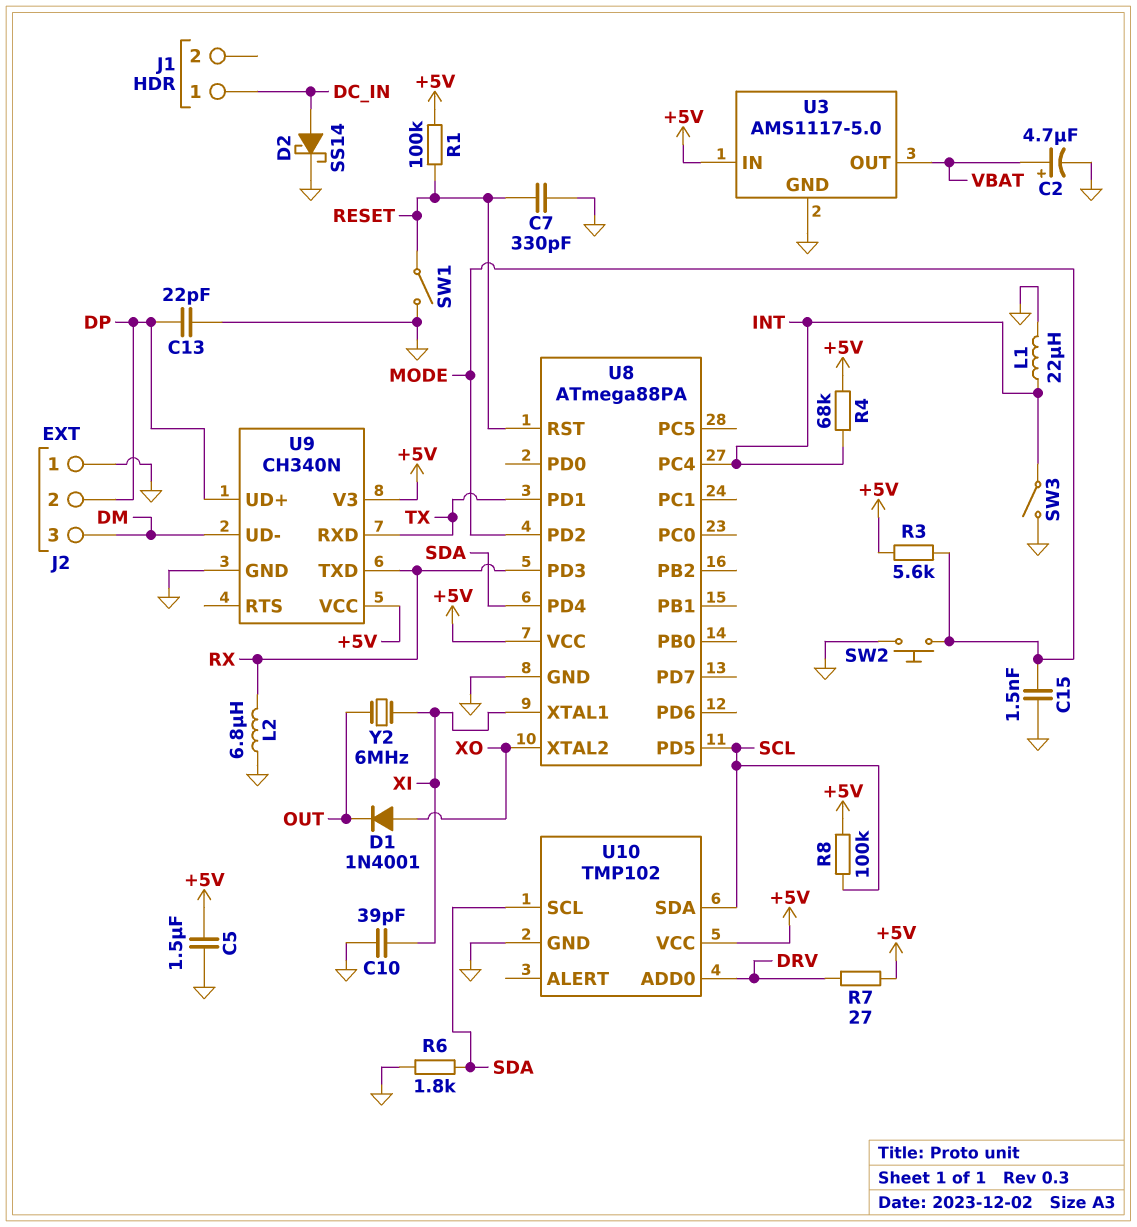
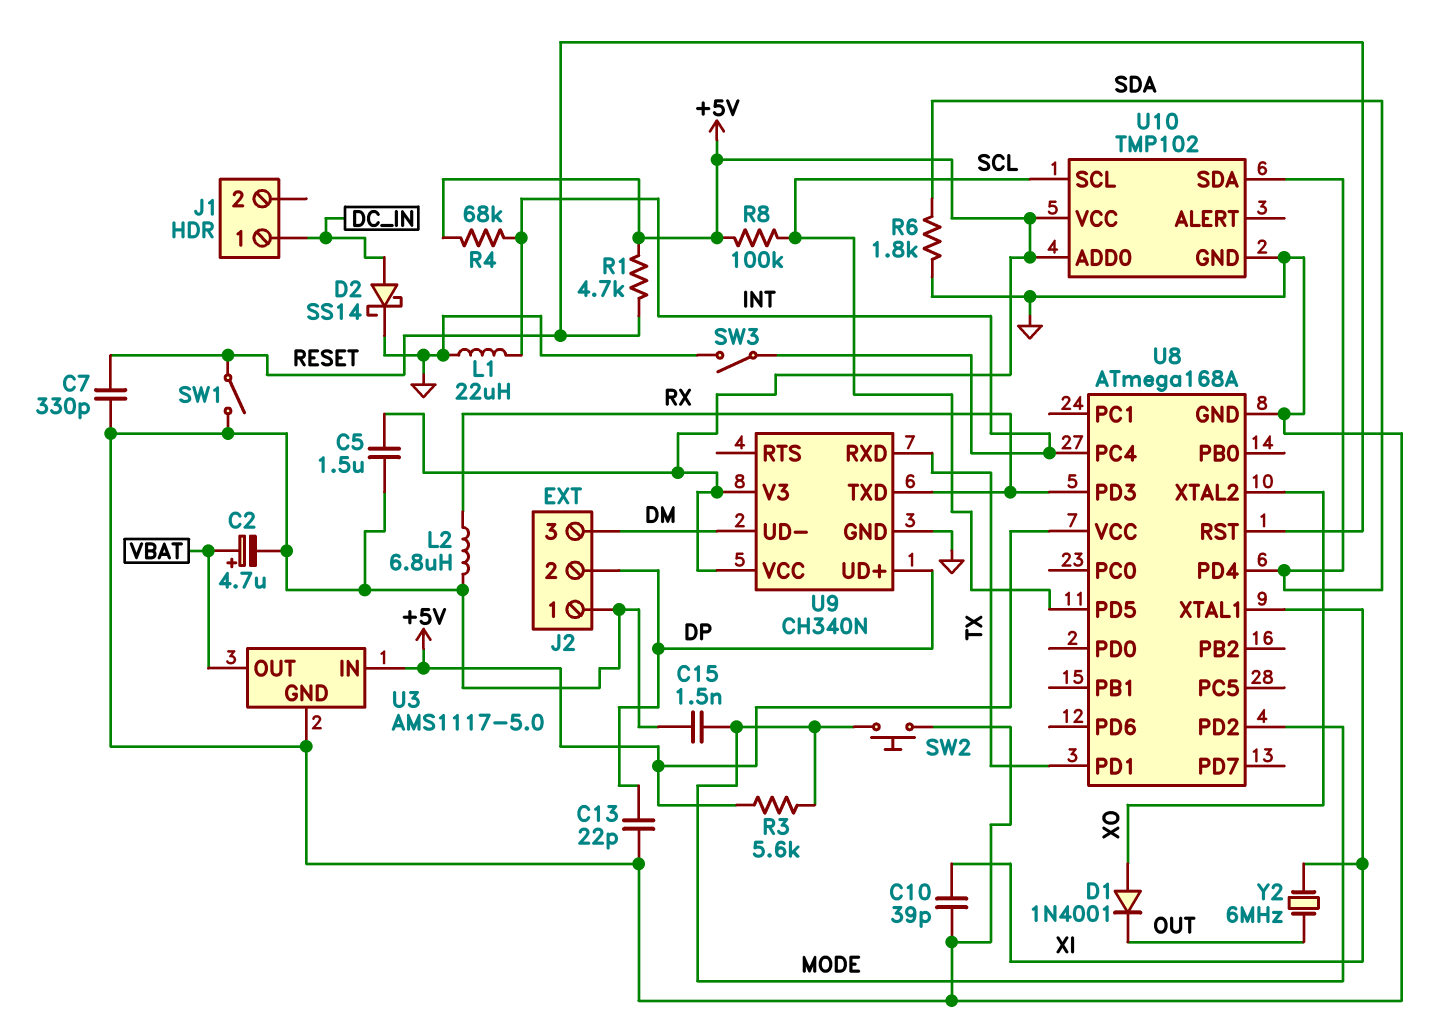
R1: 100k (+5V, RESET) -> 4.7k (+5V, RESET)
R7: 27 (+5V, DRV) -> none
U8: ATmega88PA -> ATmega168A
U10 pin ADD0: DRV -> +5V
U10 pin SCL: SDA -> SCL
U10 pin SDA: SCL -> SDA

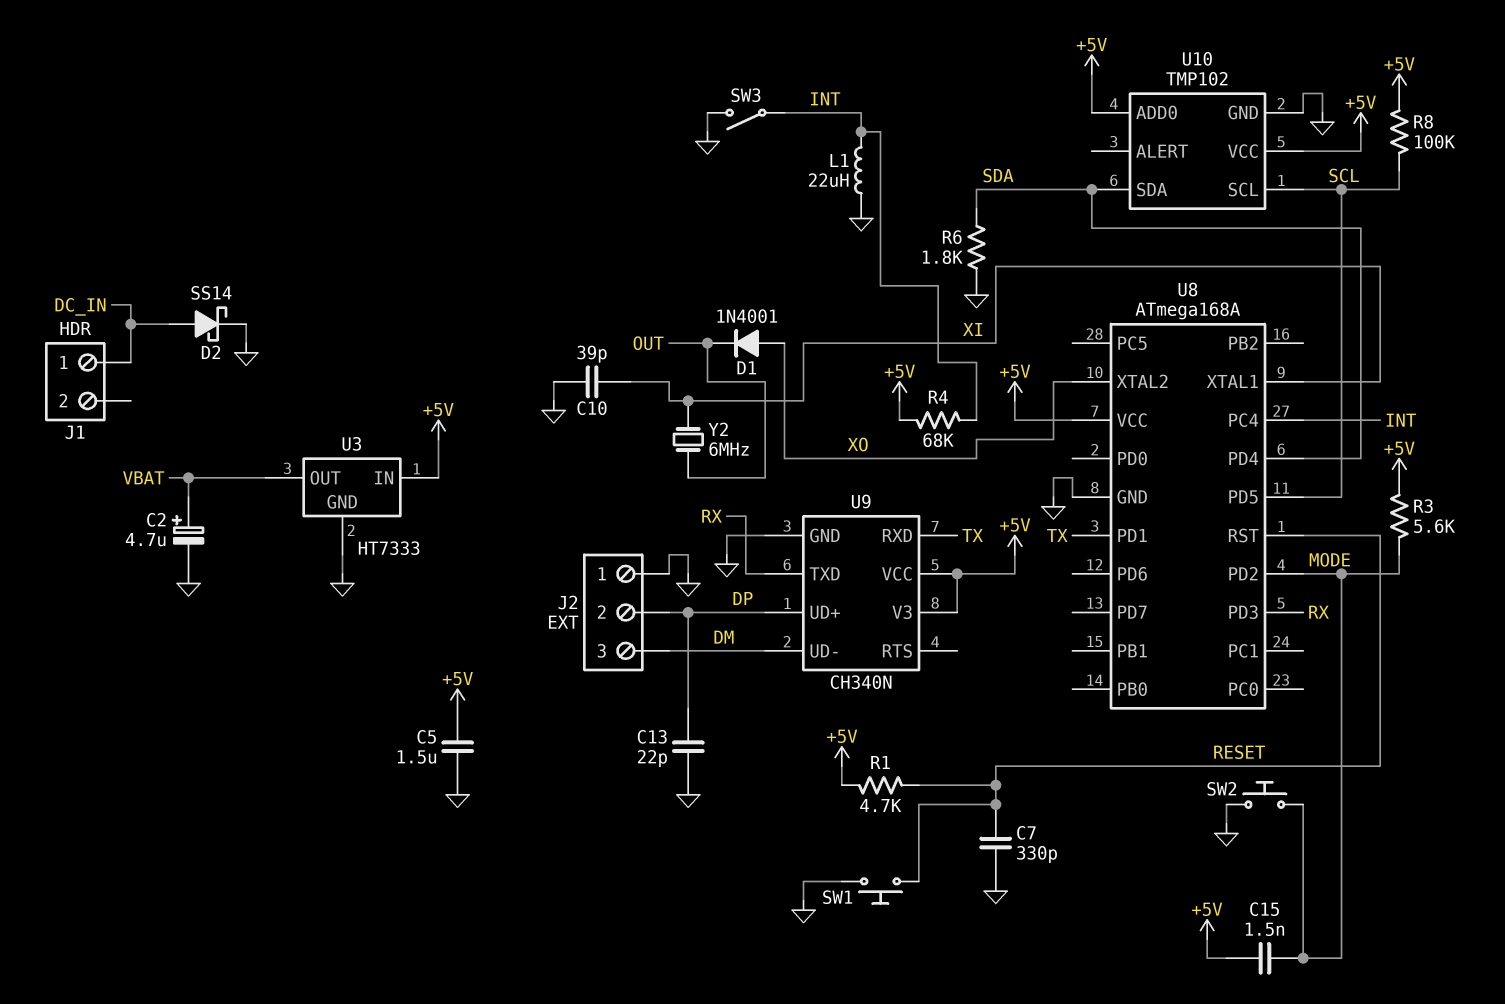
C15: 1.5nF (GND, MODE) -> 1.5nF (+5V, MODE)
L2: 6.8uH (GND, RX) -> none
SW1: switch (GND, RESET) -> button (GND, RESET)
U3: AMS1117-5.0 -> HT7333

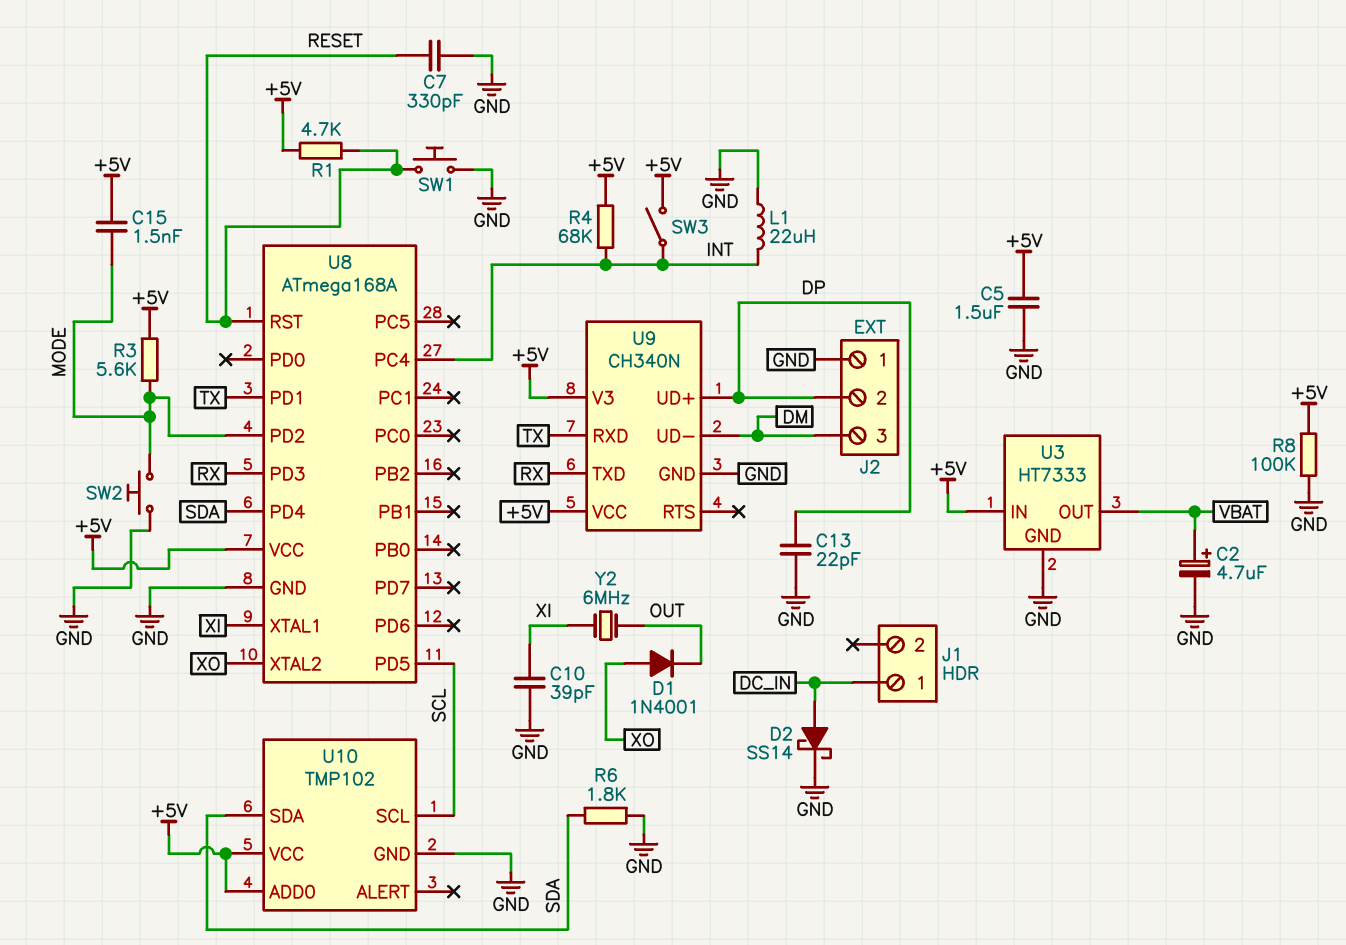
R8: 100k (+5V, SCL) -> 100k (+5V, GND)
SW3: switch (GND, INT) -> switch (+5V, INT)

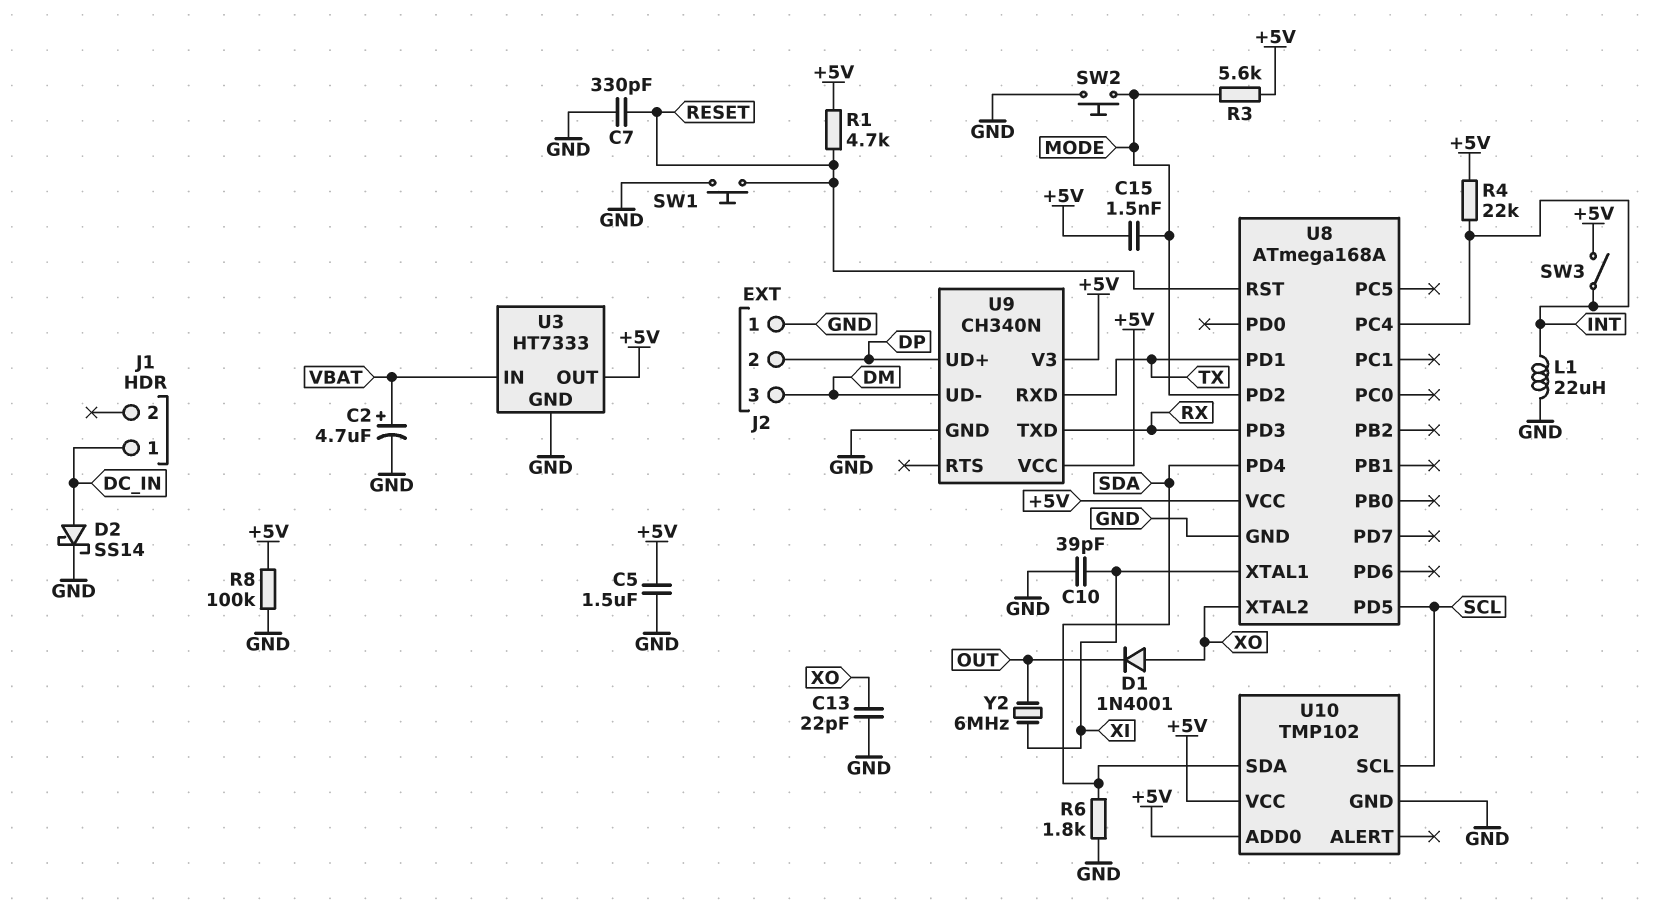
C13: 22pF (DP, GND) -> 22pF (GND, XO)
R4: 68k (+5V, INT) -> 22k (+5V, INT)
U3 pin IN: +5V -> VBAT
U3 pin OUT: VBAT -> +5V

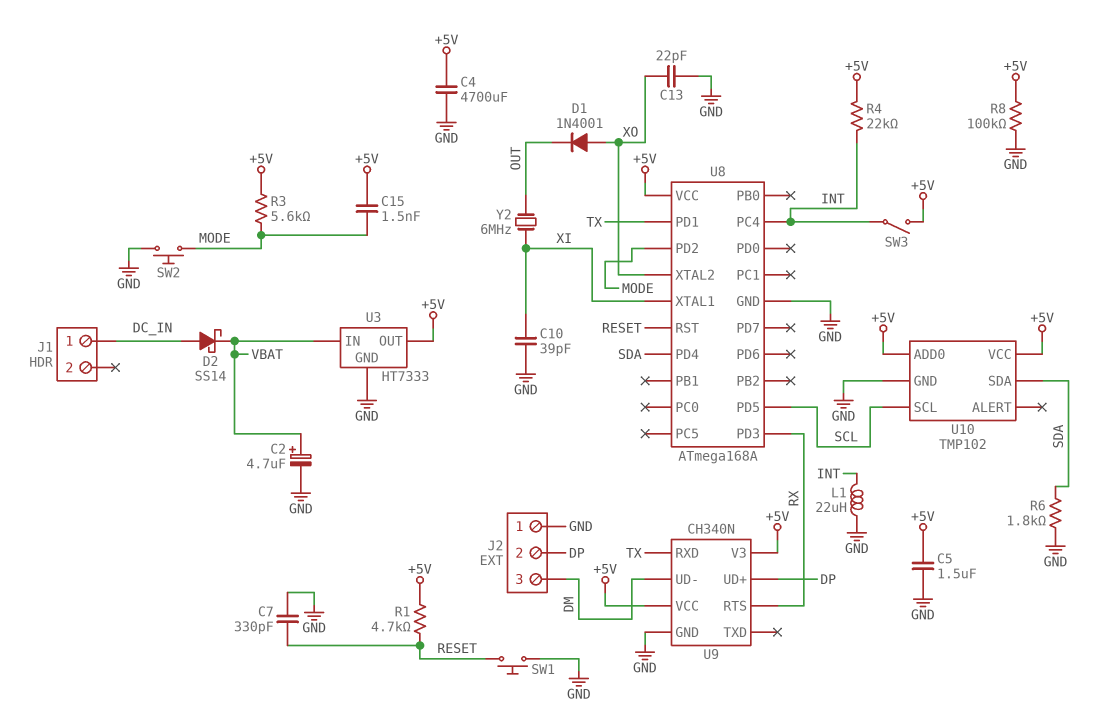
C4: none -> 4700uF (+5V, GND)
D2: schottky SS14 (A DC_IN, K GND) -> schottky SS14 (A DC_IN, K VBAT)
U9 pin RTS: none -> RX
U9 pin TXD: RX -> none

